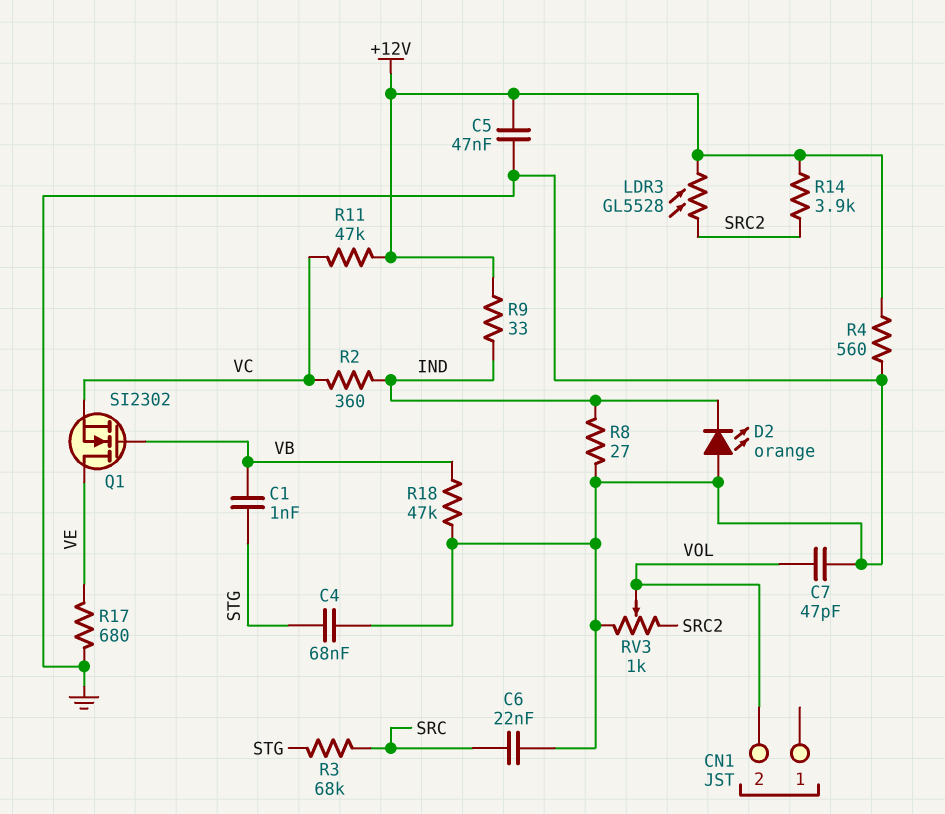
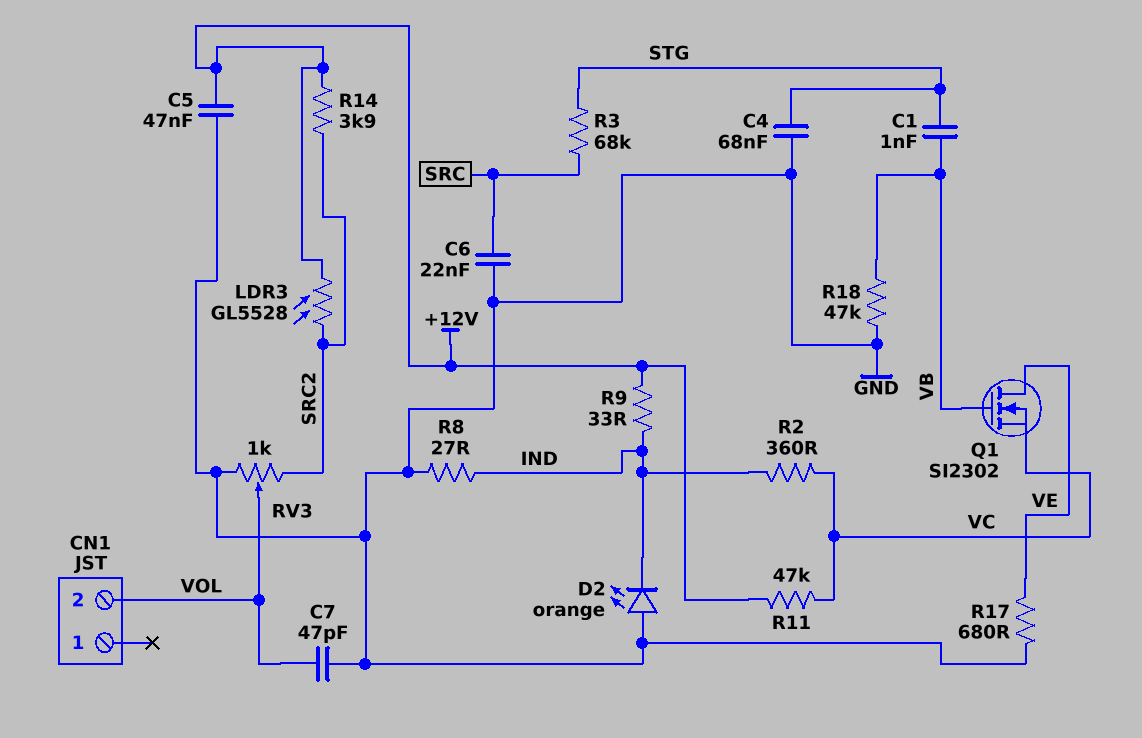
R4: 560 (+12V, GND) -> none

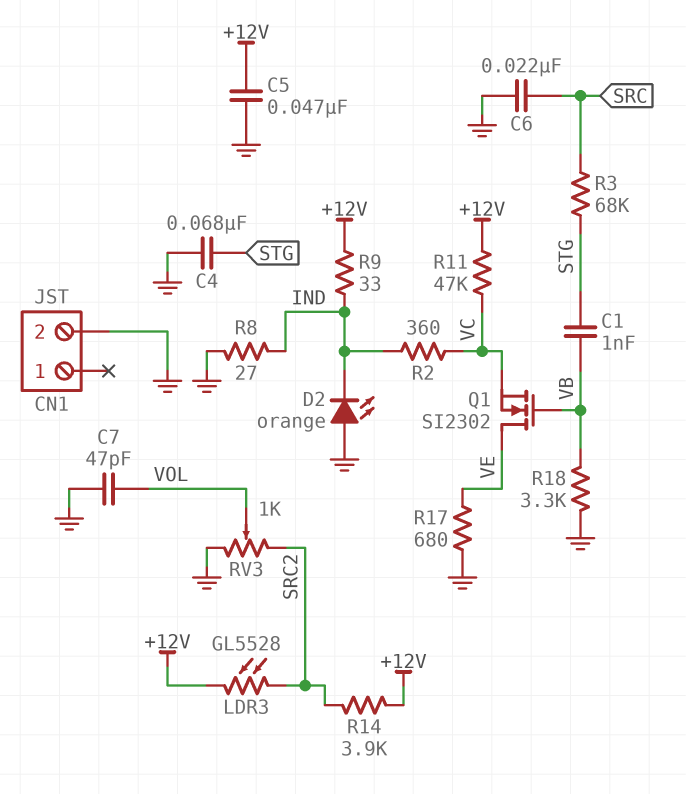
CN1 pin 2: VOL -> GND
R18: 47k (GND, VB) -> 3.3k (GND, VB)

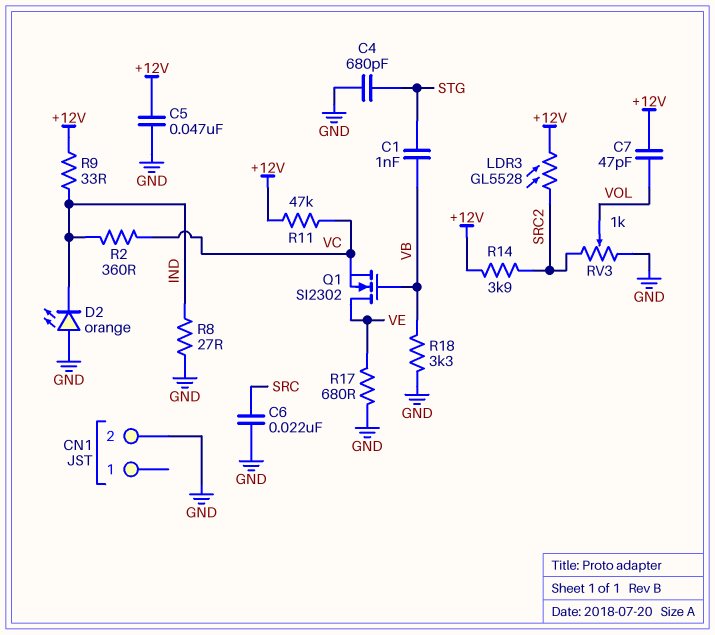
C4: 68nF (GND, STG) -> 680pF (GND, STG)
C7: 47pF (GND, VOL) -> 47pF (+12V, VOL)
R3: 68k (SRC, STG) -> none

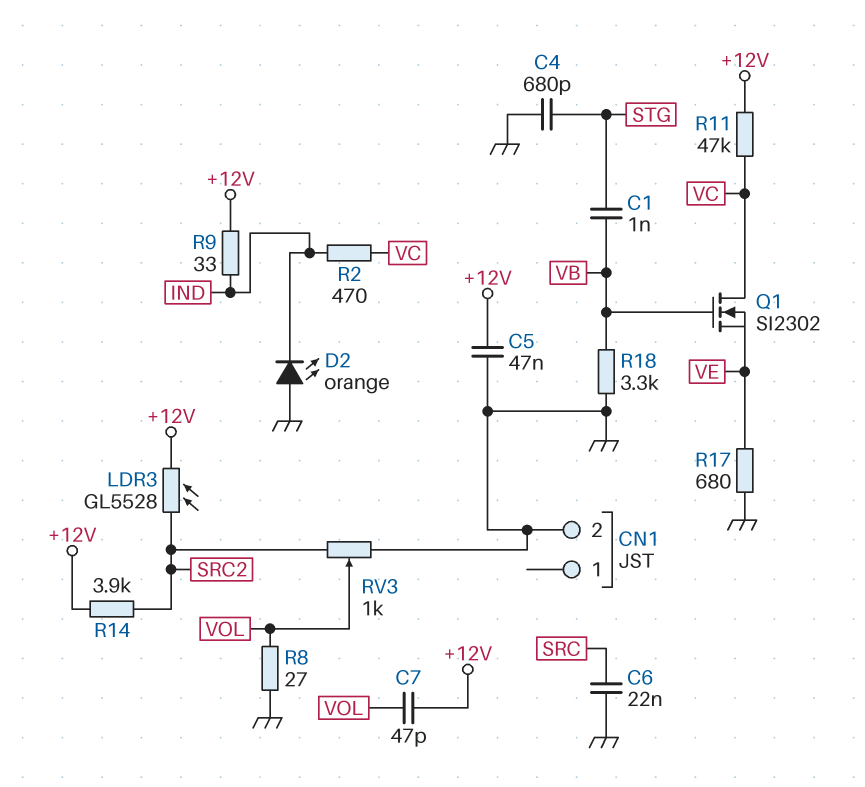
Q1: NMOS SI2302 (G VB, D VE, S VC) -> NMOS SI2302 (G VB, D VC, S VE)
R2: 360 (IND, VC) -> 470 (IND, VC)
R8: 27 (GND, IND) -> 27 (GND, VOL)

